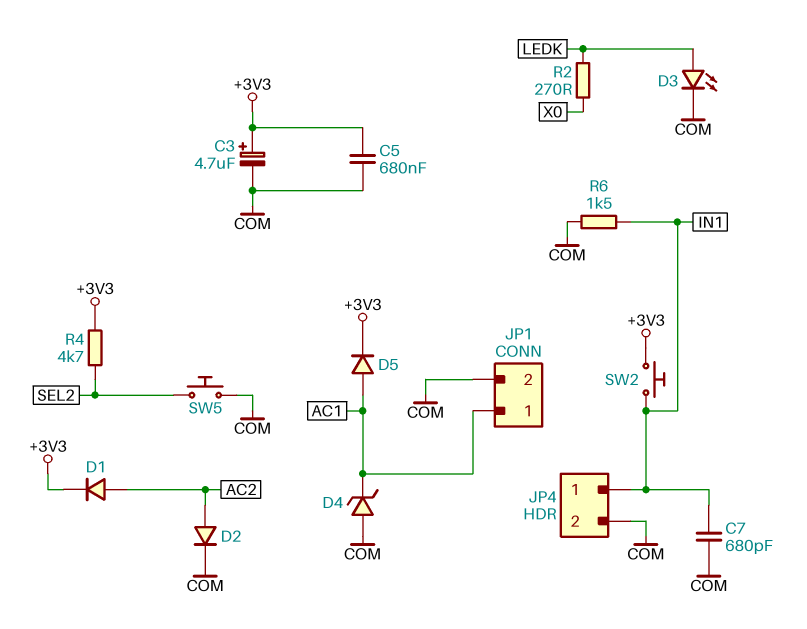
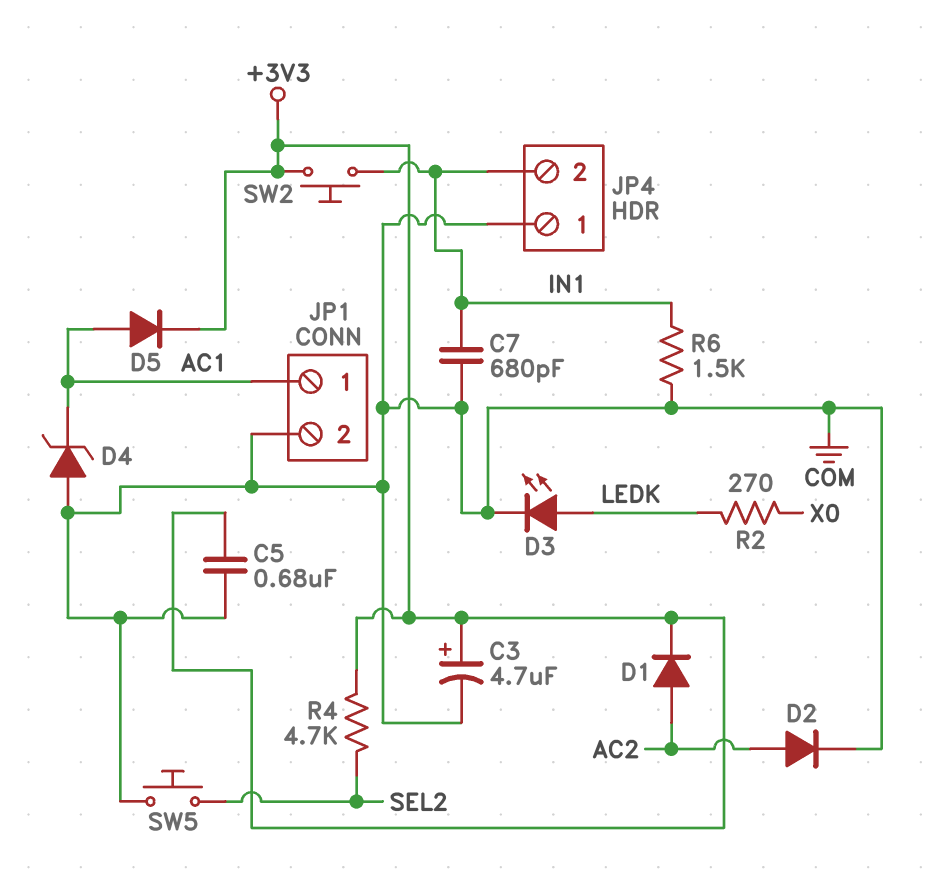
JP4 pin 1: IN1 -> COM
JP4 pin 2: COM -> IN1

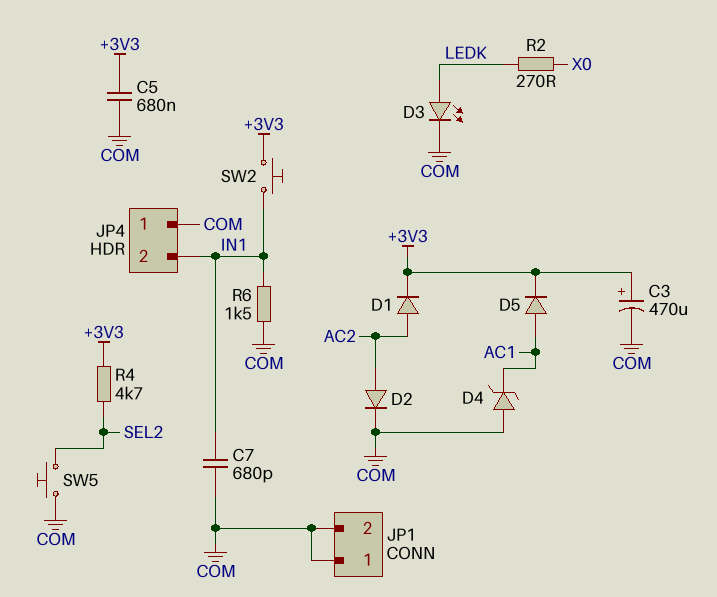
C3: 4.7uF (plus +3V3, minus COM) -> 470uF (plus +3V3, minus COM)
JP1 pin 1: AC1 -> COM

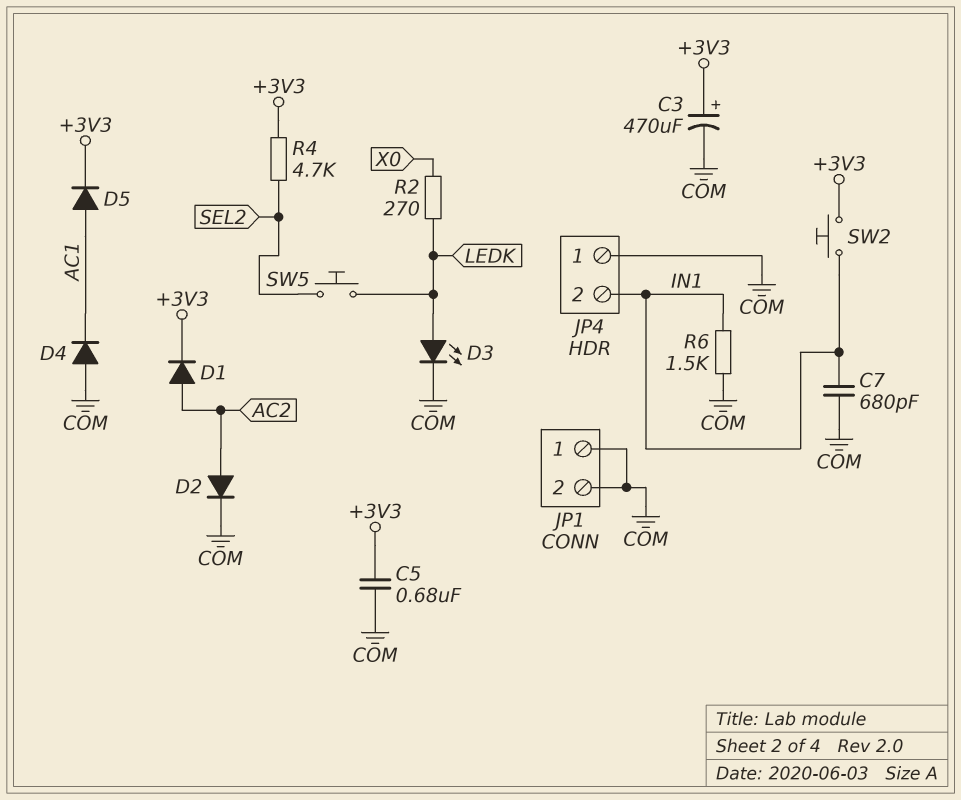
D4: zener (A COM, K AC1) -> diode (A COM, K AC1)
SW5: button (COM, SEL2) -> button (LEDK, SEL2)

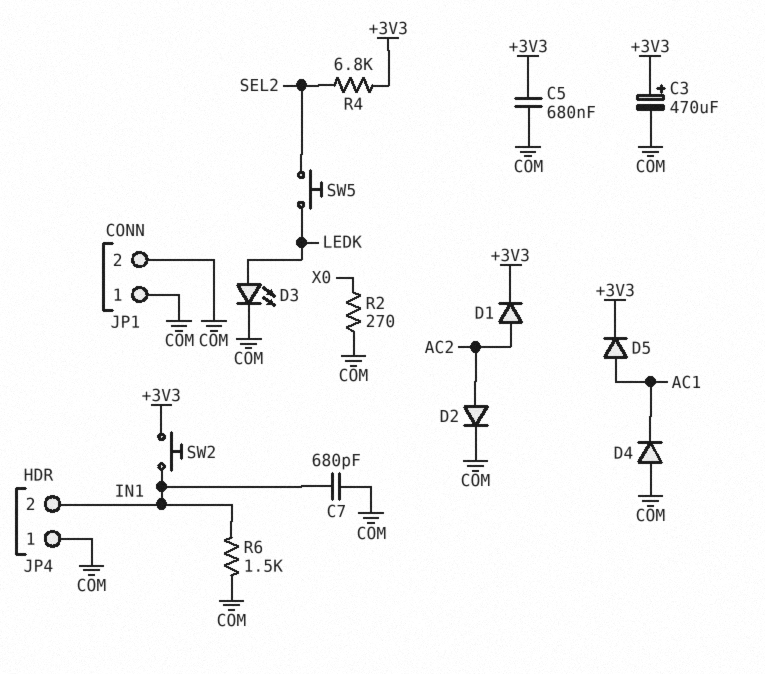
R2: 270 (LEDK, X0) -> 270 (COM, X0)
R4: 4.7k (+3V3, SEL2) -> 6.8k (+3V3, SEL2)

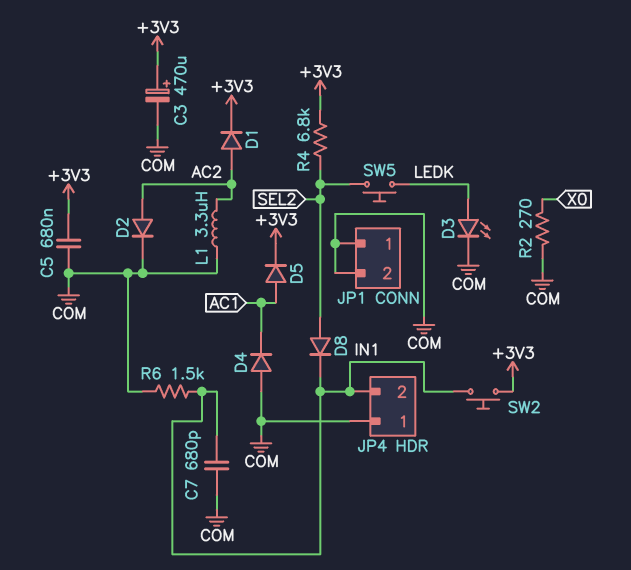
D8: none -> diode (A SEL2, K IN1)
L1: none -> 3.3uH (AC2, COM)

